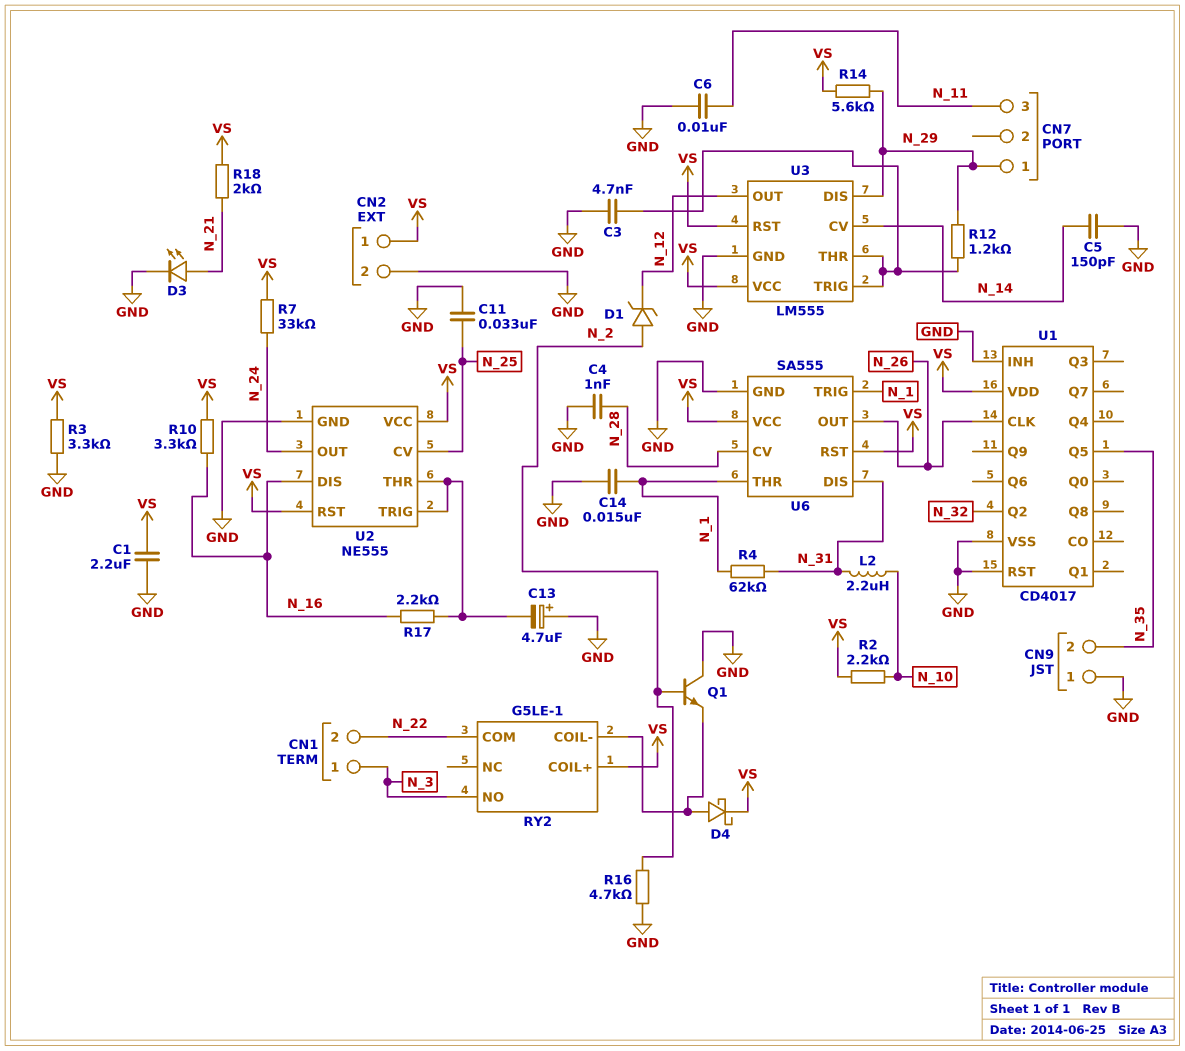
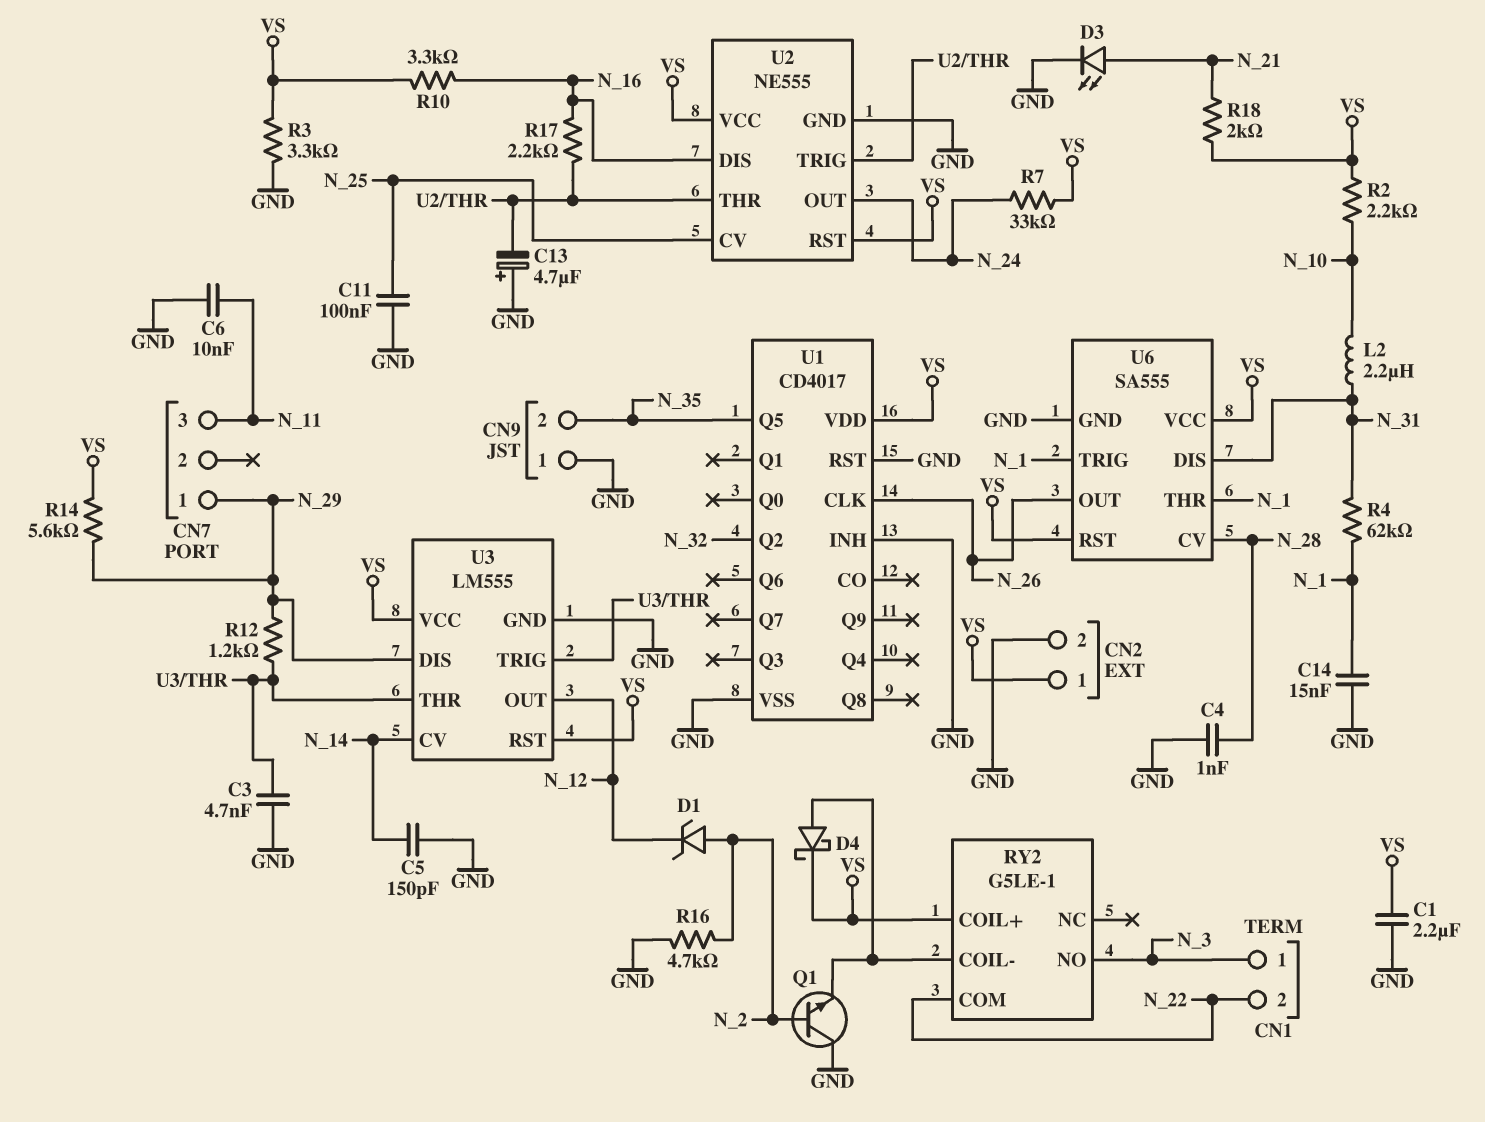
C11: 33nF (GND, N_25) -> 100nF (GND, N_25)

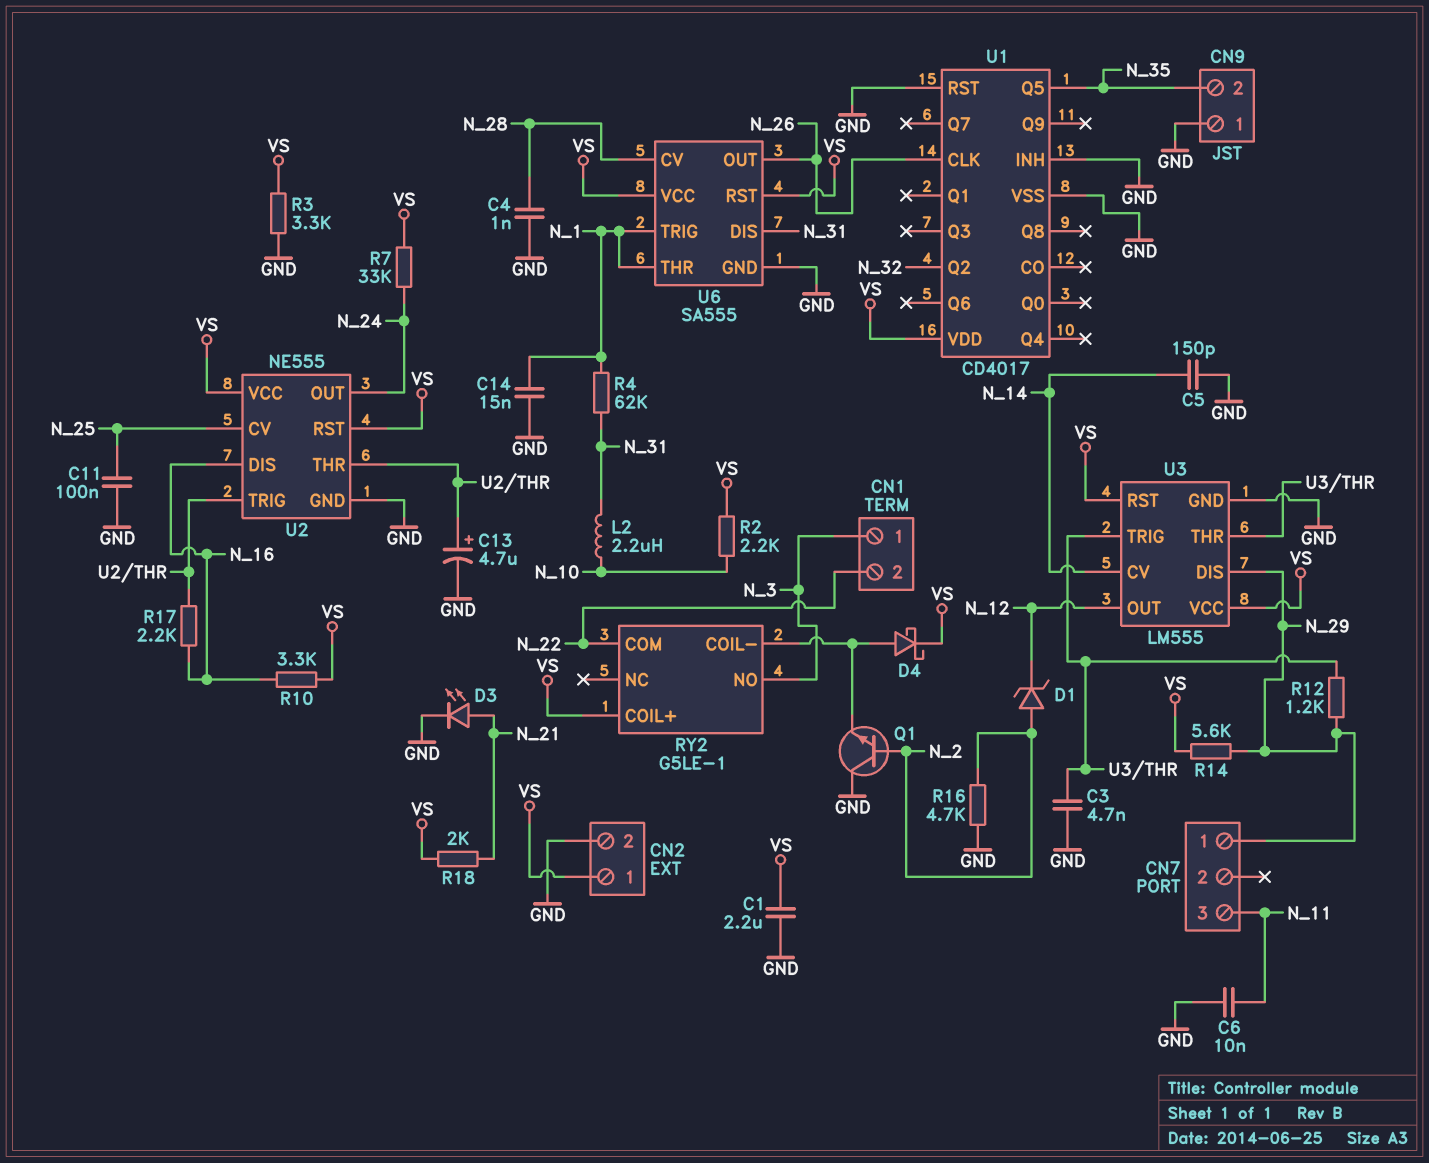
C13: 4.7uF (plus GND, minus U2/THR) -> 4.7uF (plus U2/THR, minus GND)

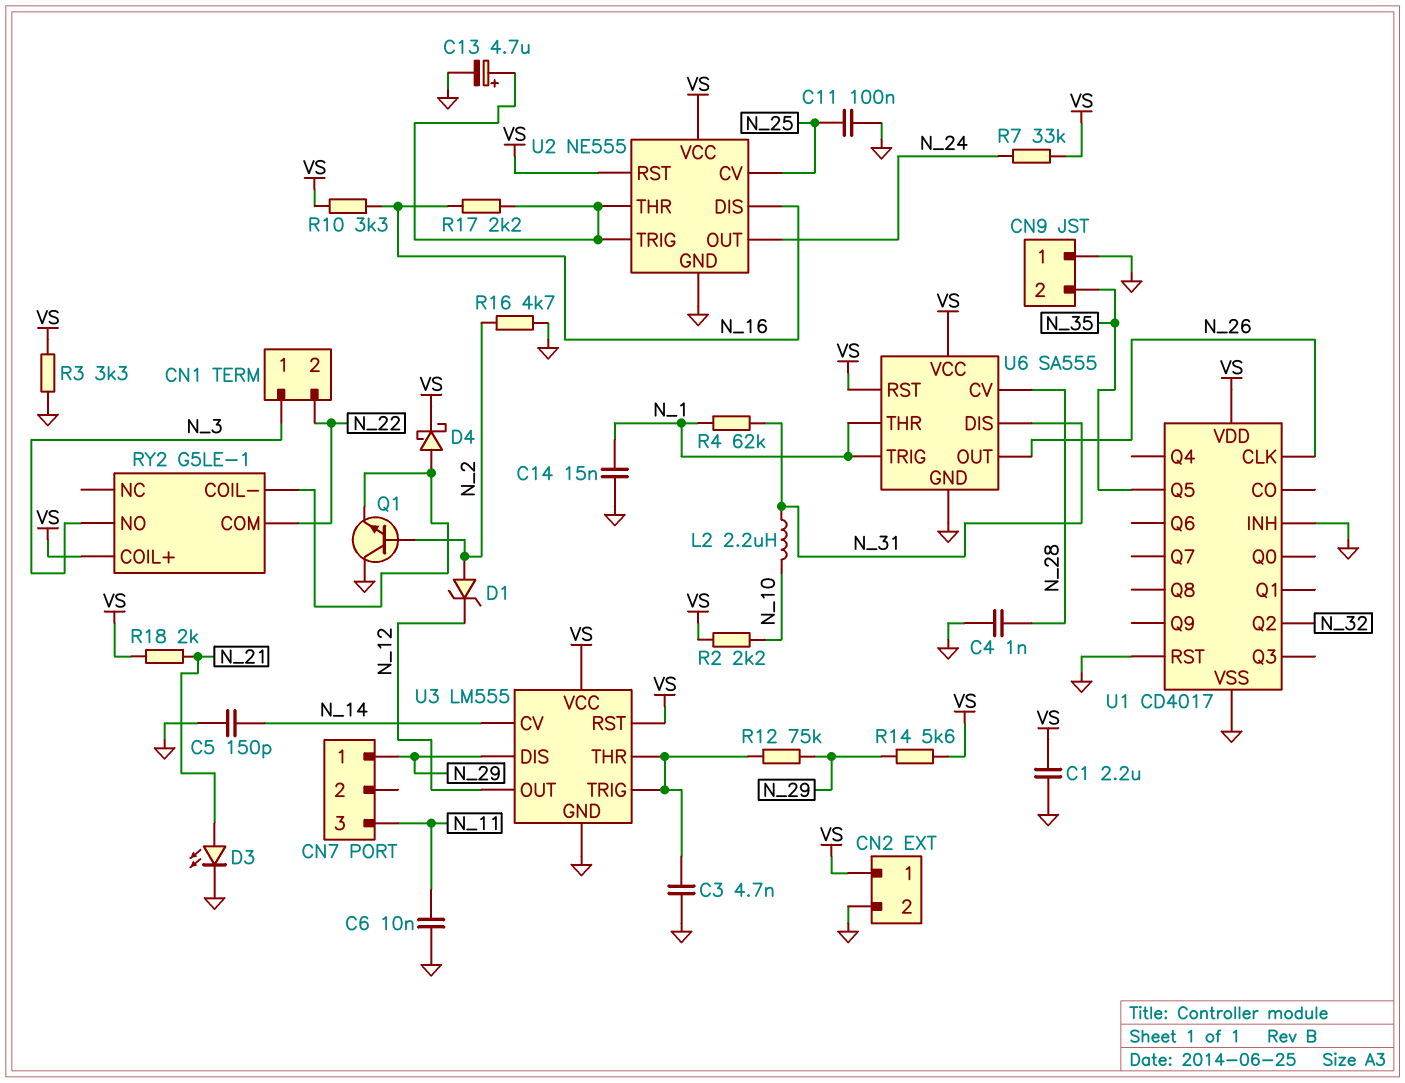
R12: 1.2k (N_29, U3/THR) -> 75k (N_29, U3/THR)

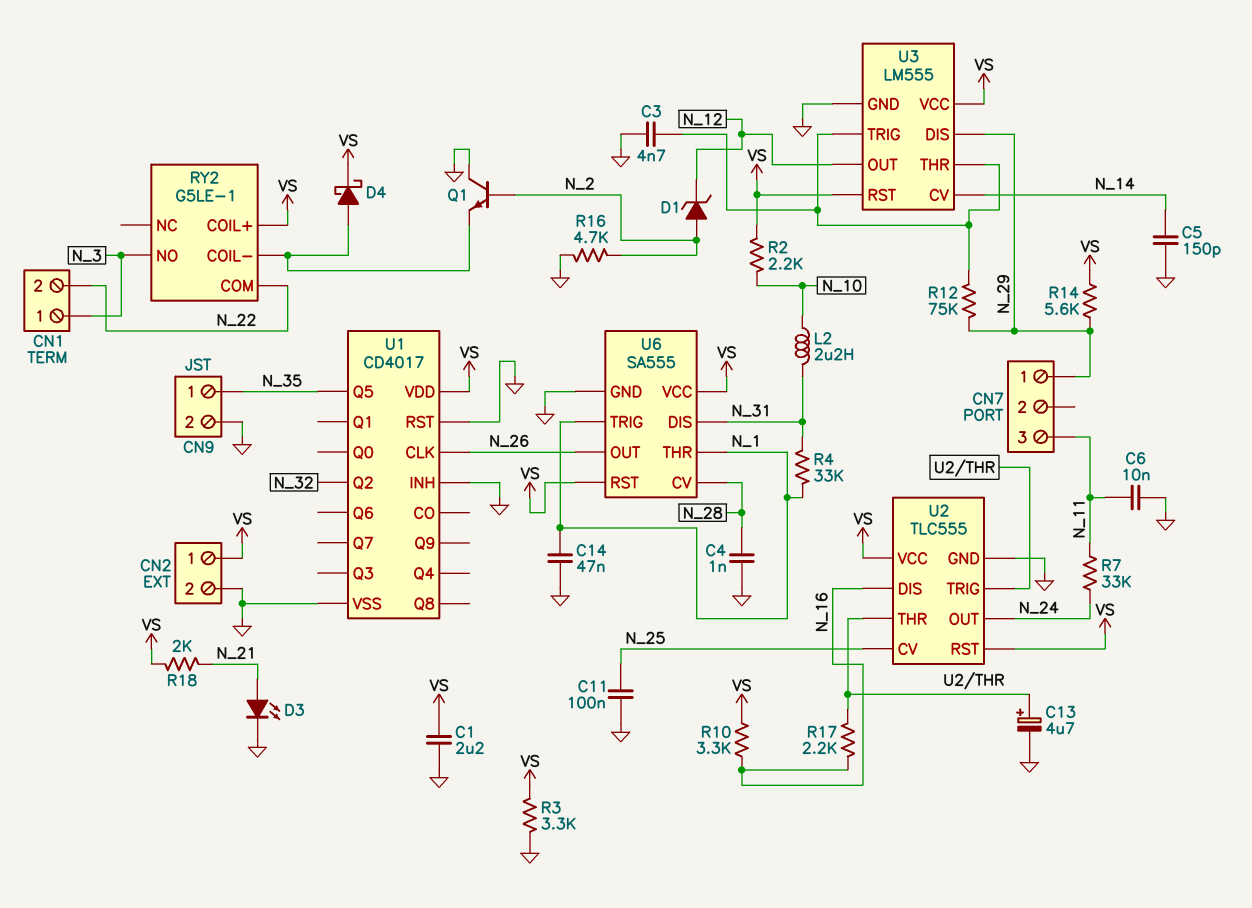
C14: 15nF (GND, N_1) -> 47nF (GND, N_1)
CN9 pin 1: GND -> N_35
CN9 pin 2: N_35 -> GND
R4: 62k (N_1, N_31) -> 33k (N_1, N_31)
R7: 33k (N_24, VS) -> 33k (N_11, N_24)
U2: NE555 -> TLC555

